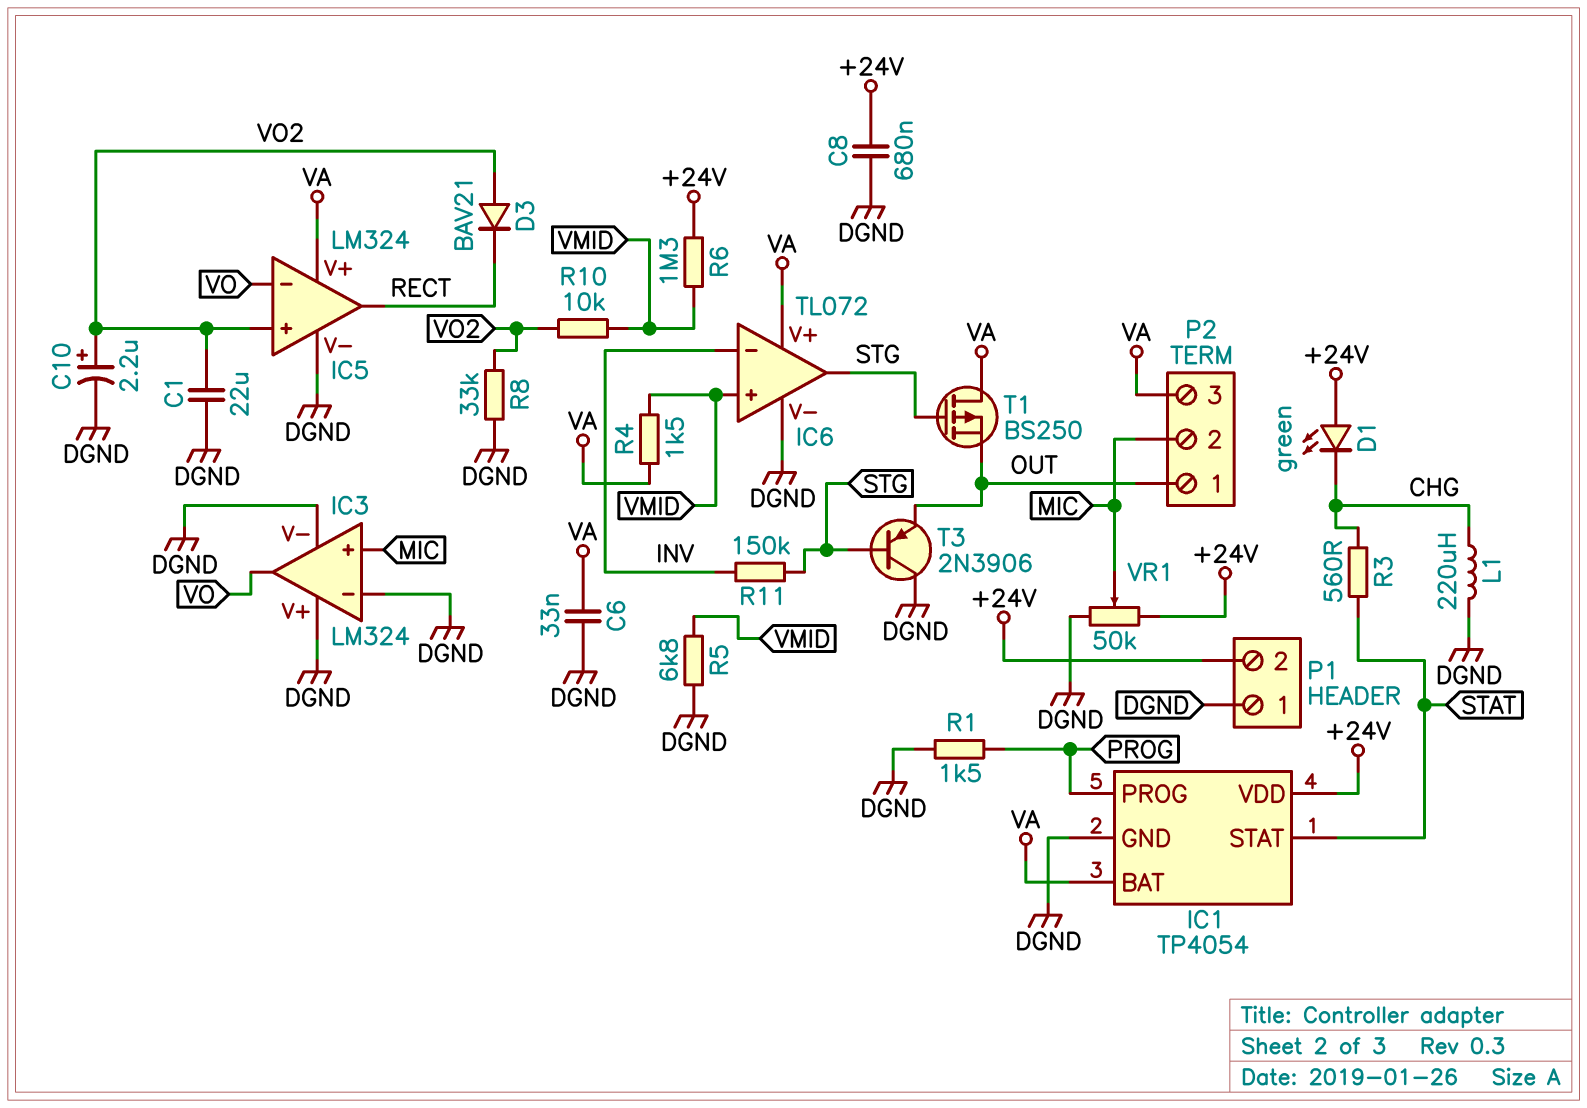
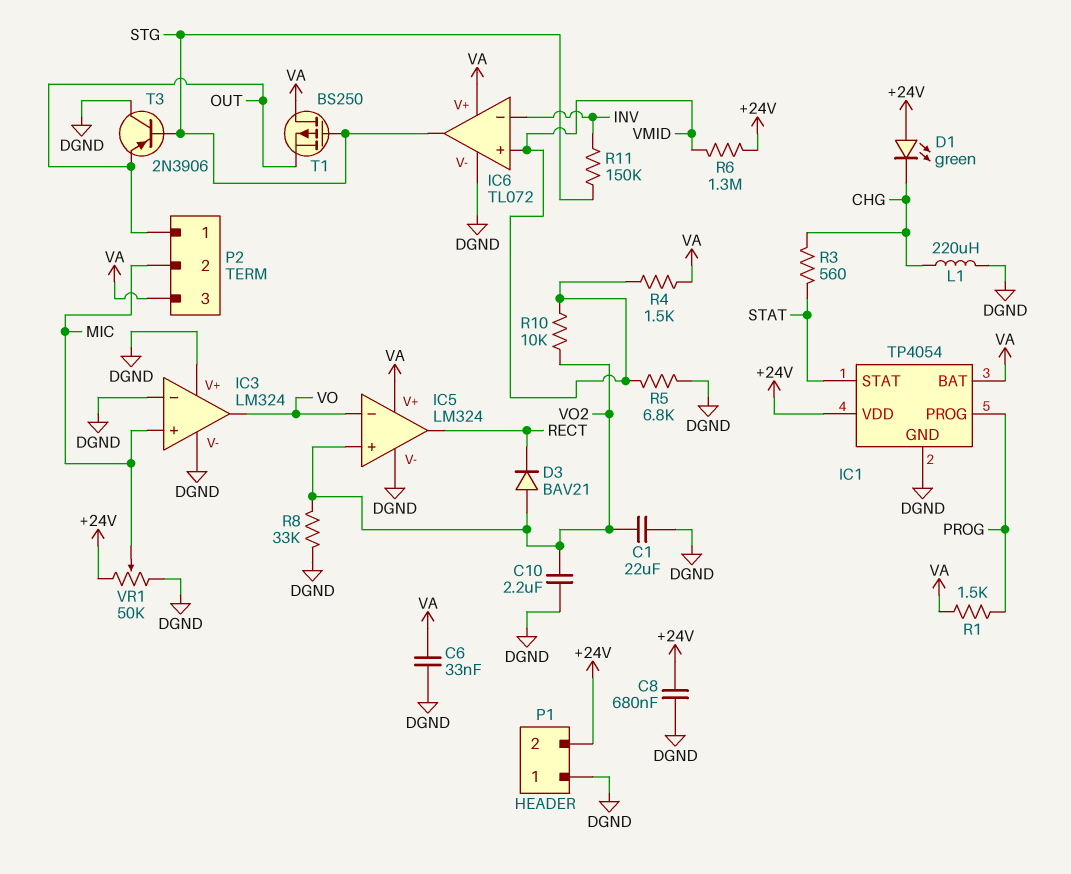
C10: 2.2uF (plus VO2, minus DGND) -> 2.2uF (DGND, VO2)
R1: 1.5k (DGND, PROG) -> 1.5k (PROG, VA)

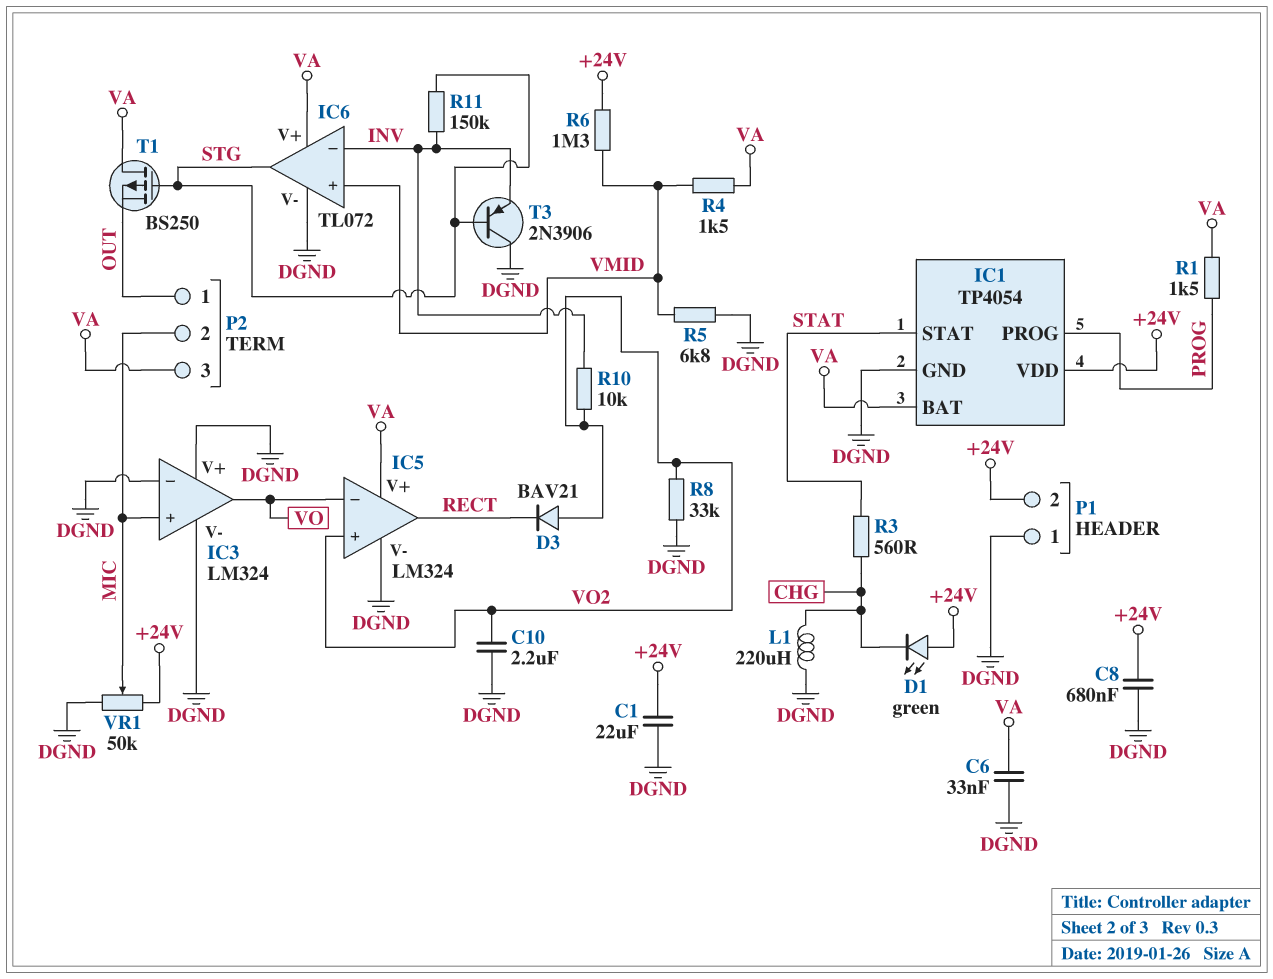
C1: 22uF (DGND, VO2) -> 22uF (+24V, DGND)
R10: 10k (VMID, VO2) -> 10k (INV, VO2)
T3: PNP 2N3906 (B STG, C DGND, E OUT) -> PNP 2N3906 (B STG, C DGND, E INV)

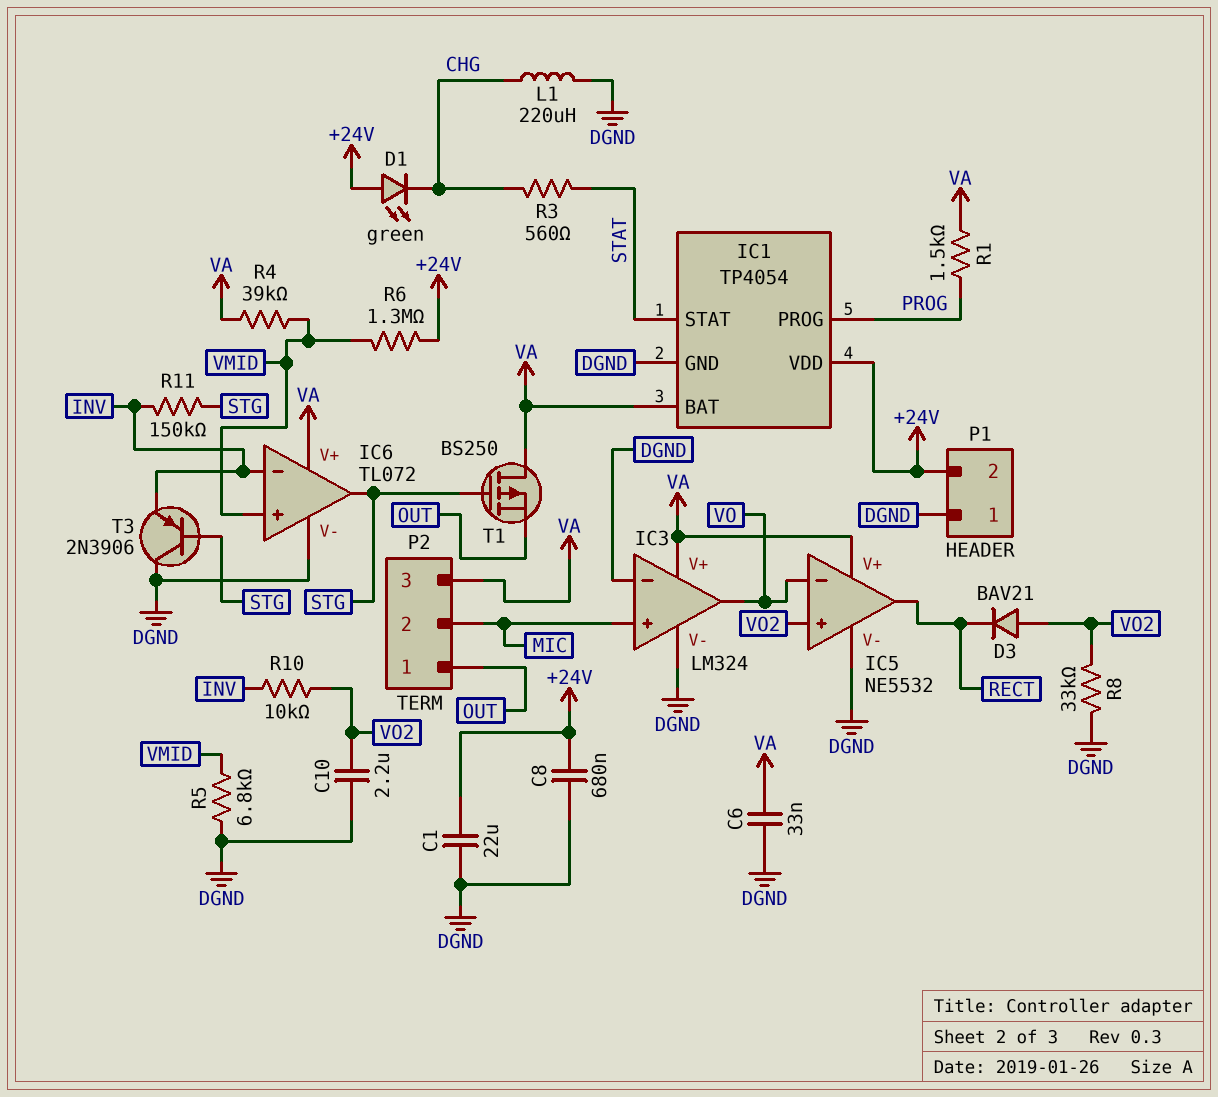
IC3 pin V+: DGND -> VA
IC5: LM324 -> NE5532
R4: 1.5k (VA, VMID) -> 39k (VA, VMID)
VR1: 50k (+24V, DGND, wiper MIC) -> none

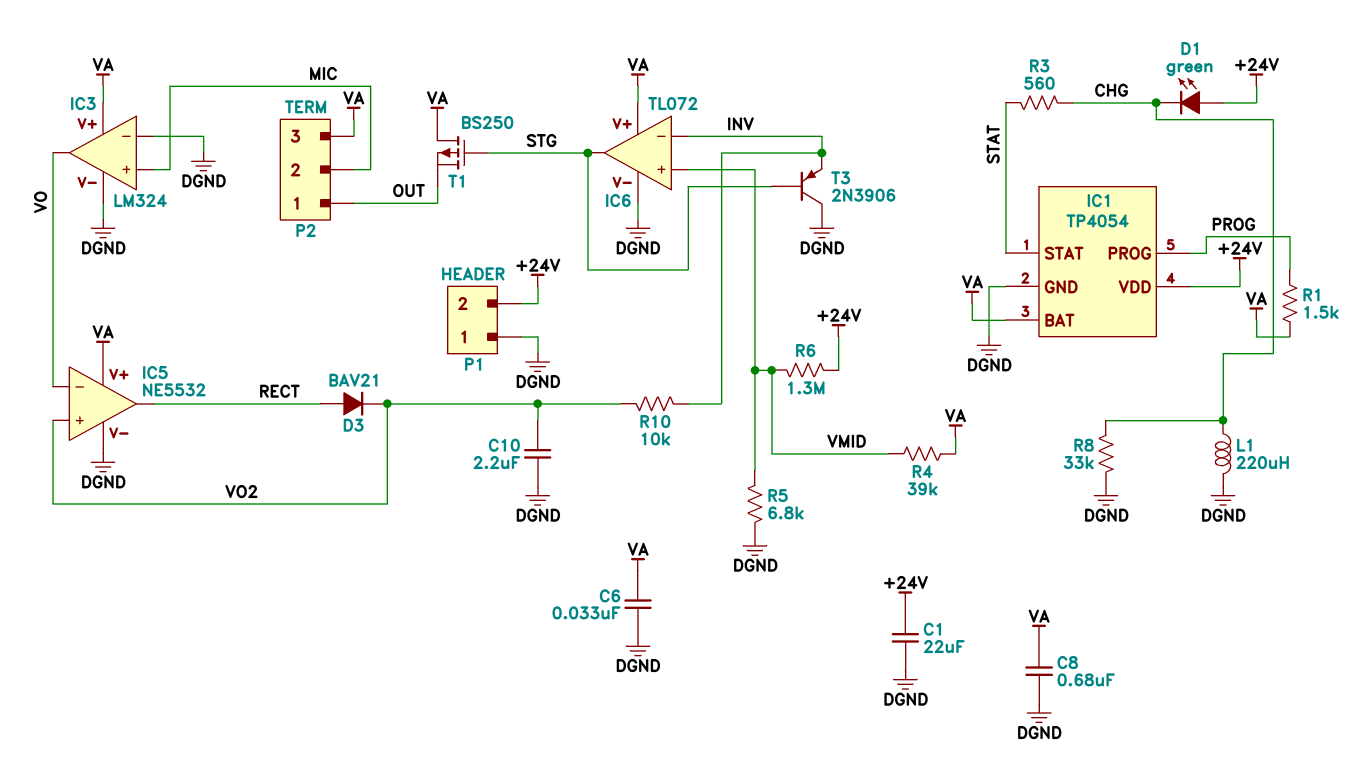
C8: 680nF (+24V, DGND) -> 680nF (DGND, VA)
D3: diode BAV21 (A VO2, K RECT) -> diode BAV21 (A RECT, K VO2)
R8: 33k (DGND, VO2) -> 33k (CHG, DGND)
R11: 150k (INV, STG) -> none

